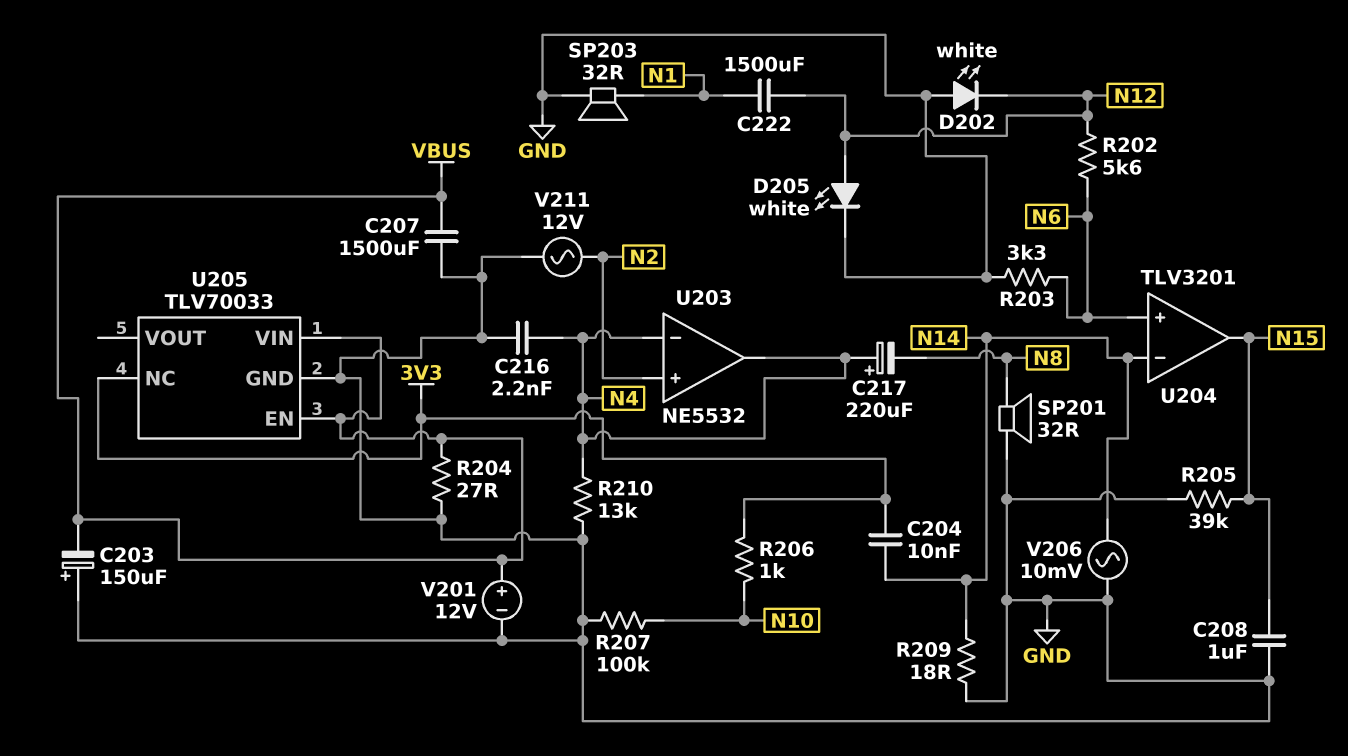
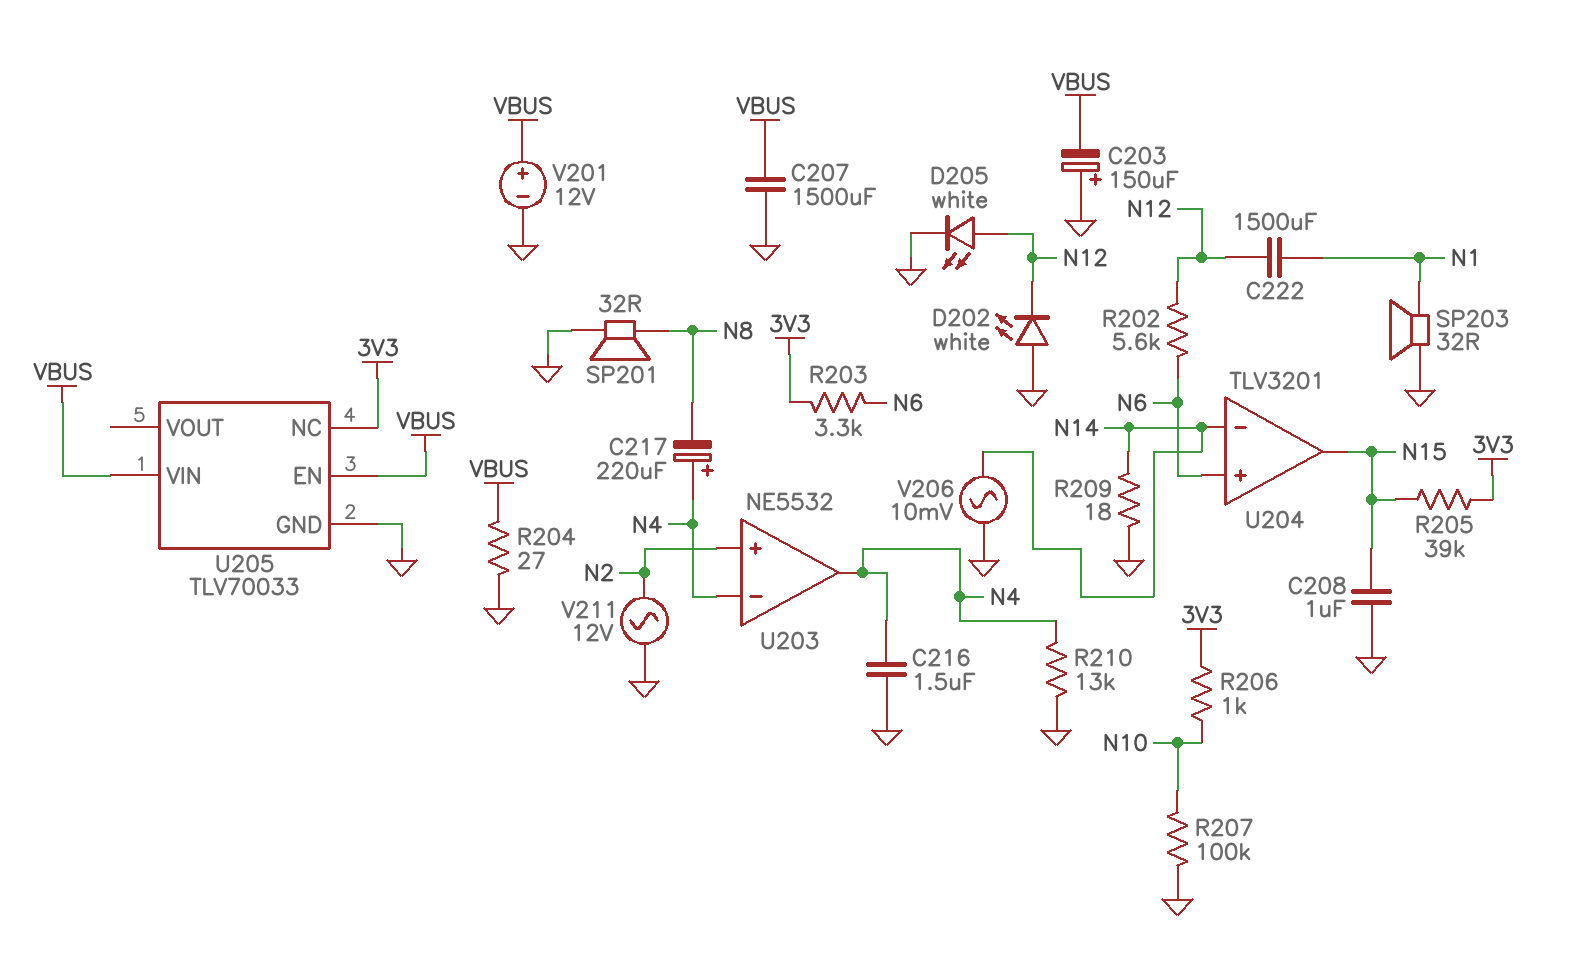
C204: 10nF (3V3, N14) -> none
C216: 2.2nF (GND, N4) -> 1.5uF (GND, N4)
R203: 3.3k (GND, N6) -> 3.3k (3V3, N6)
R205: 39k (GND, N15) -> 39k (3V3, N15)

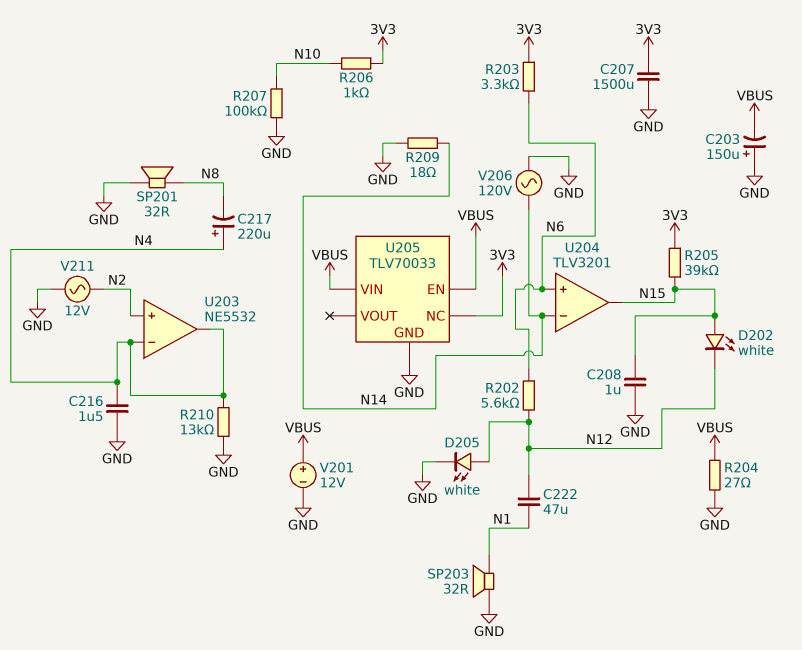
C207: 1500uF (GND, VBUS) -> 1500uF (3V3, GND)
C222: 1500uF (N1, N12) -> 47uF (N1, N12)
D202: LED white (A GND, K N12) -> LED white (A N15, K N12)
V206: AC 10mV (GND, N14) -> AC 120V (GND, N14)

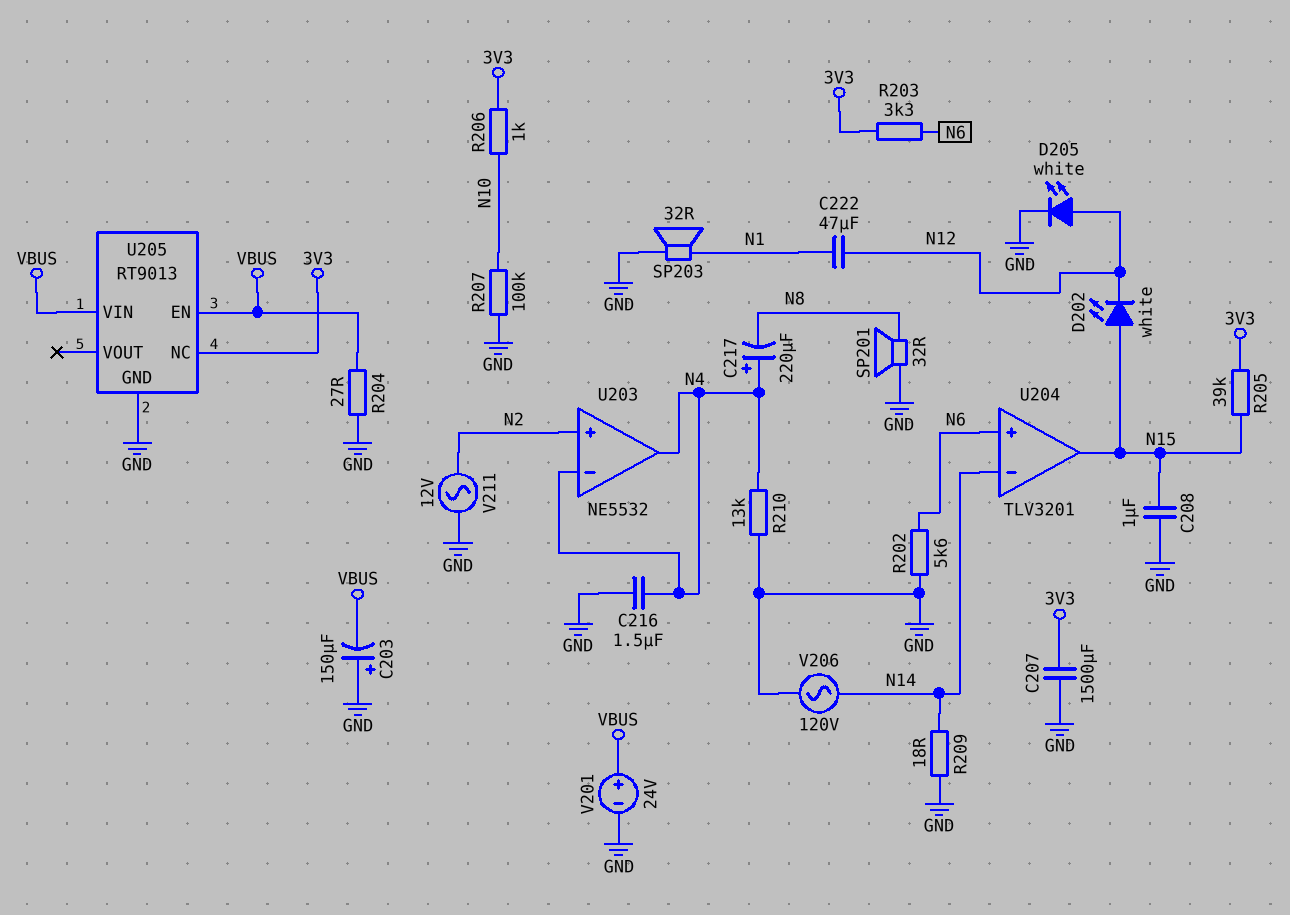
R202: 5.6k (N6, N12) -> 5.6k (GND, N6)
U205: TLV70033 -> RT9013
V201: 12V (plus VBUS, minus GND) -> 24V (plus VBUS, minus GND)

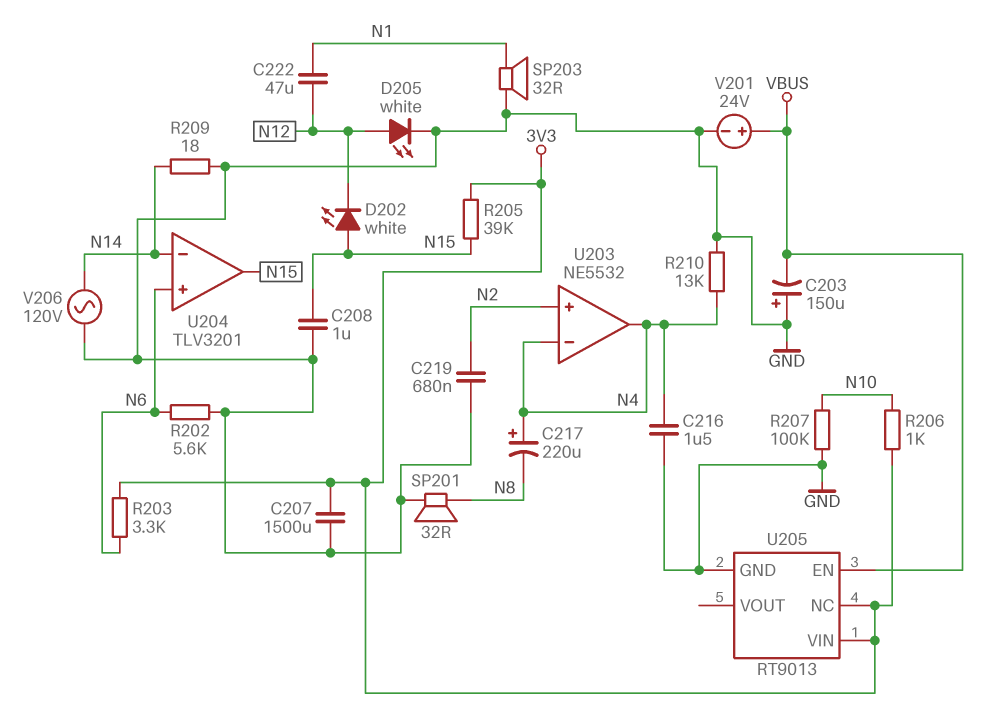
C219: none -> 680nF (GND, N2)
R204: 27 (GND, VBUS) -> none
U205 pin VIN: VBUS -> 3V3
V211: AC 12V (GND, N2) -> none

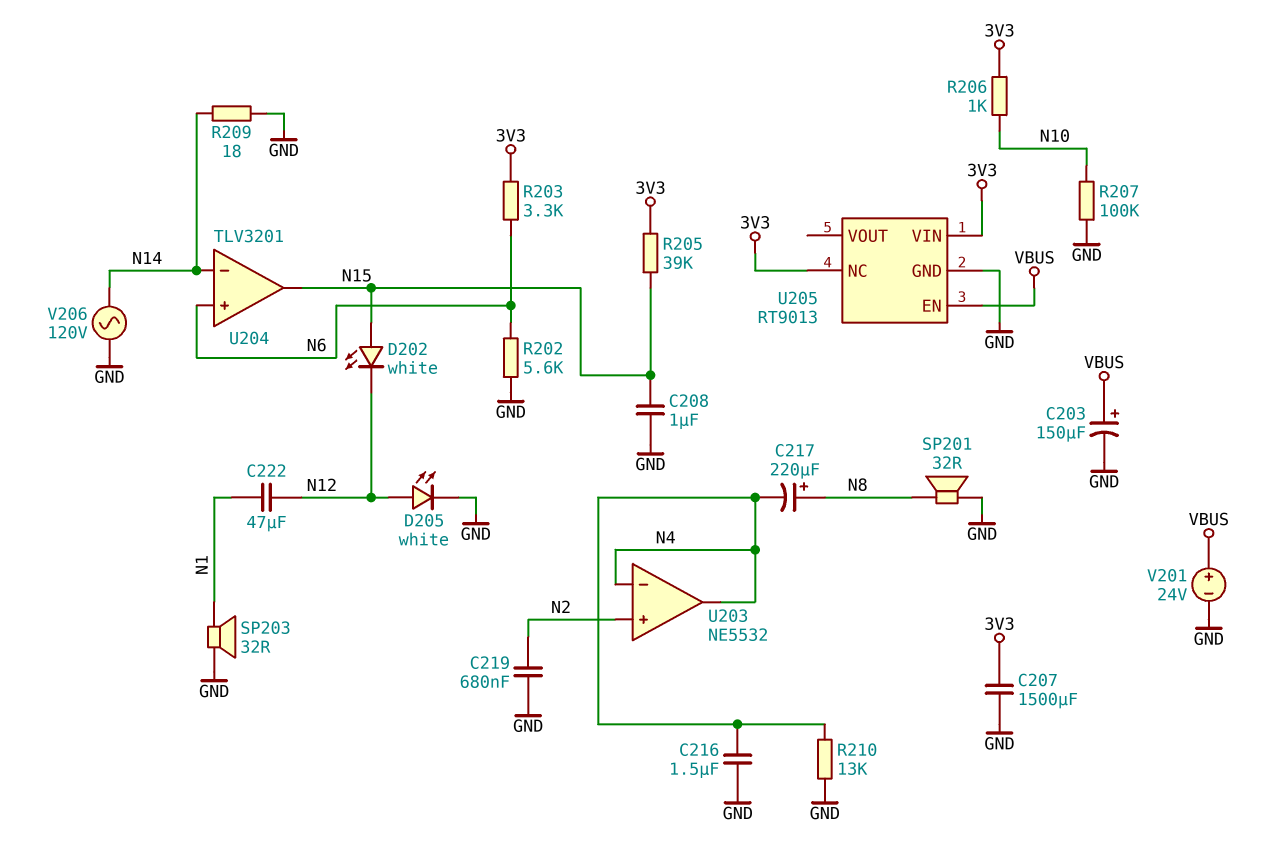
C203: 150uF (plus GND, minus VBUS) -> 150uF (plus VBUS, minus GND)
C217: 220uF (plus N4, minus N8) -> 220uF (plus N8, minus N4)

